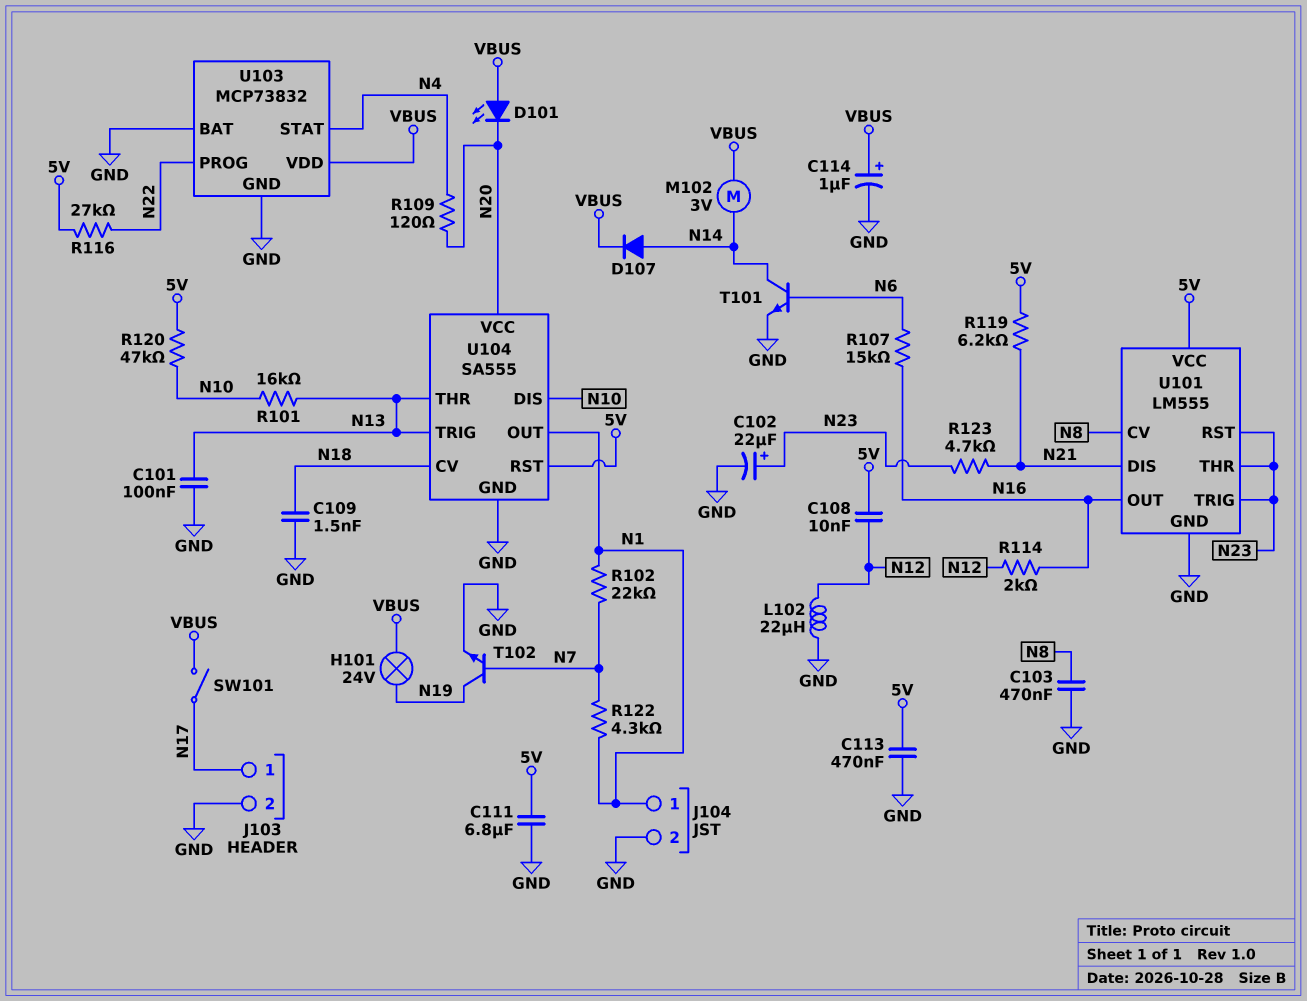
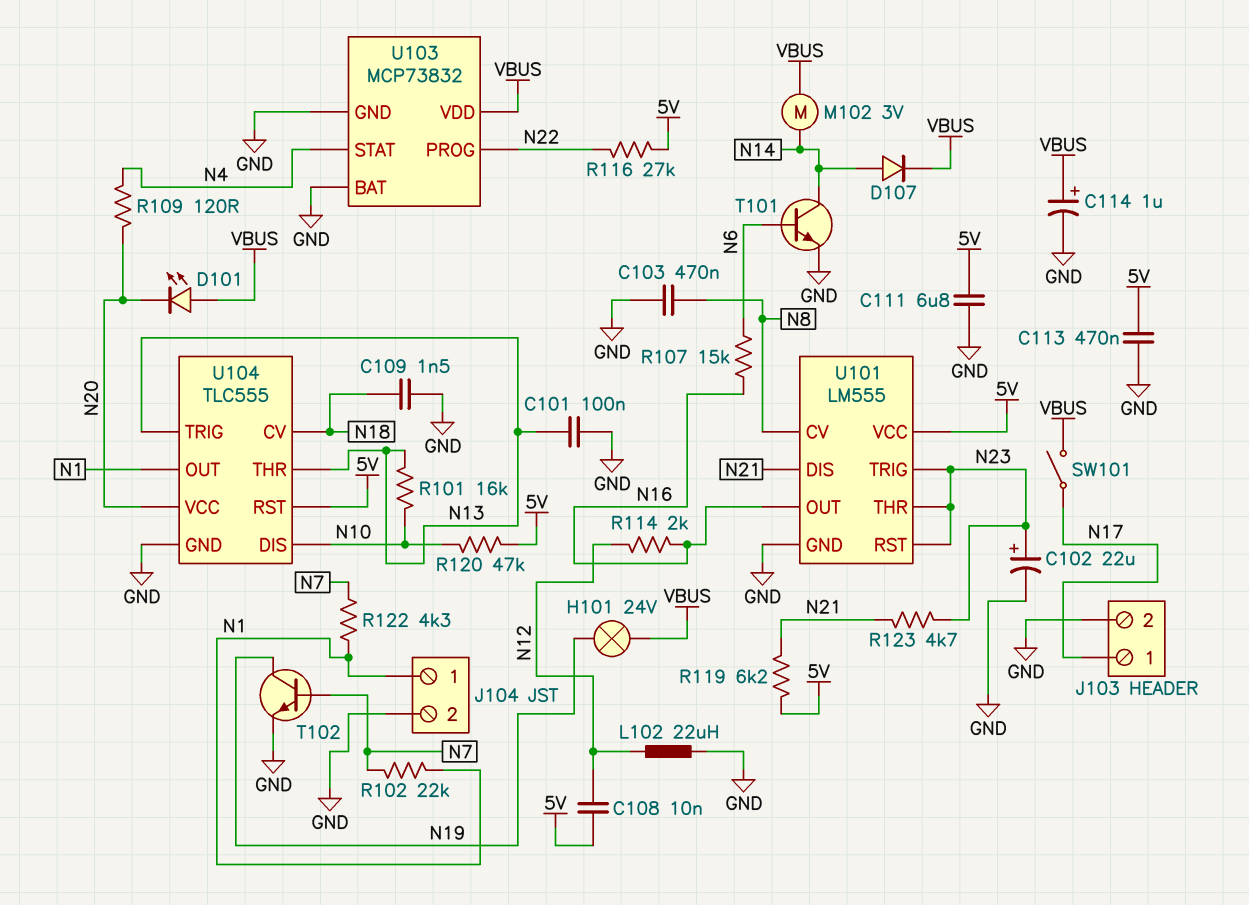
U104: SA555 -> TLC555

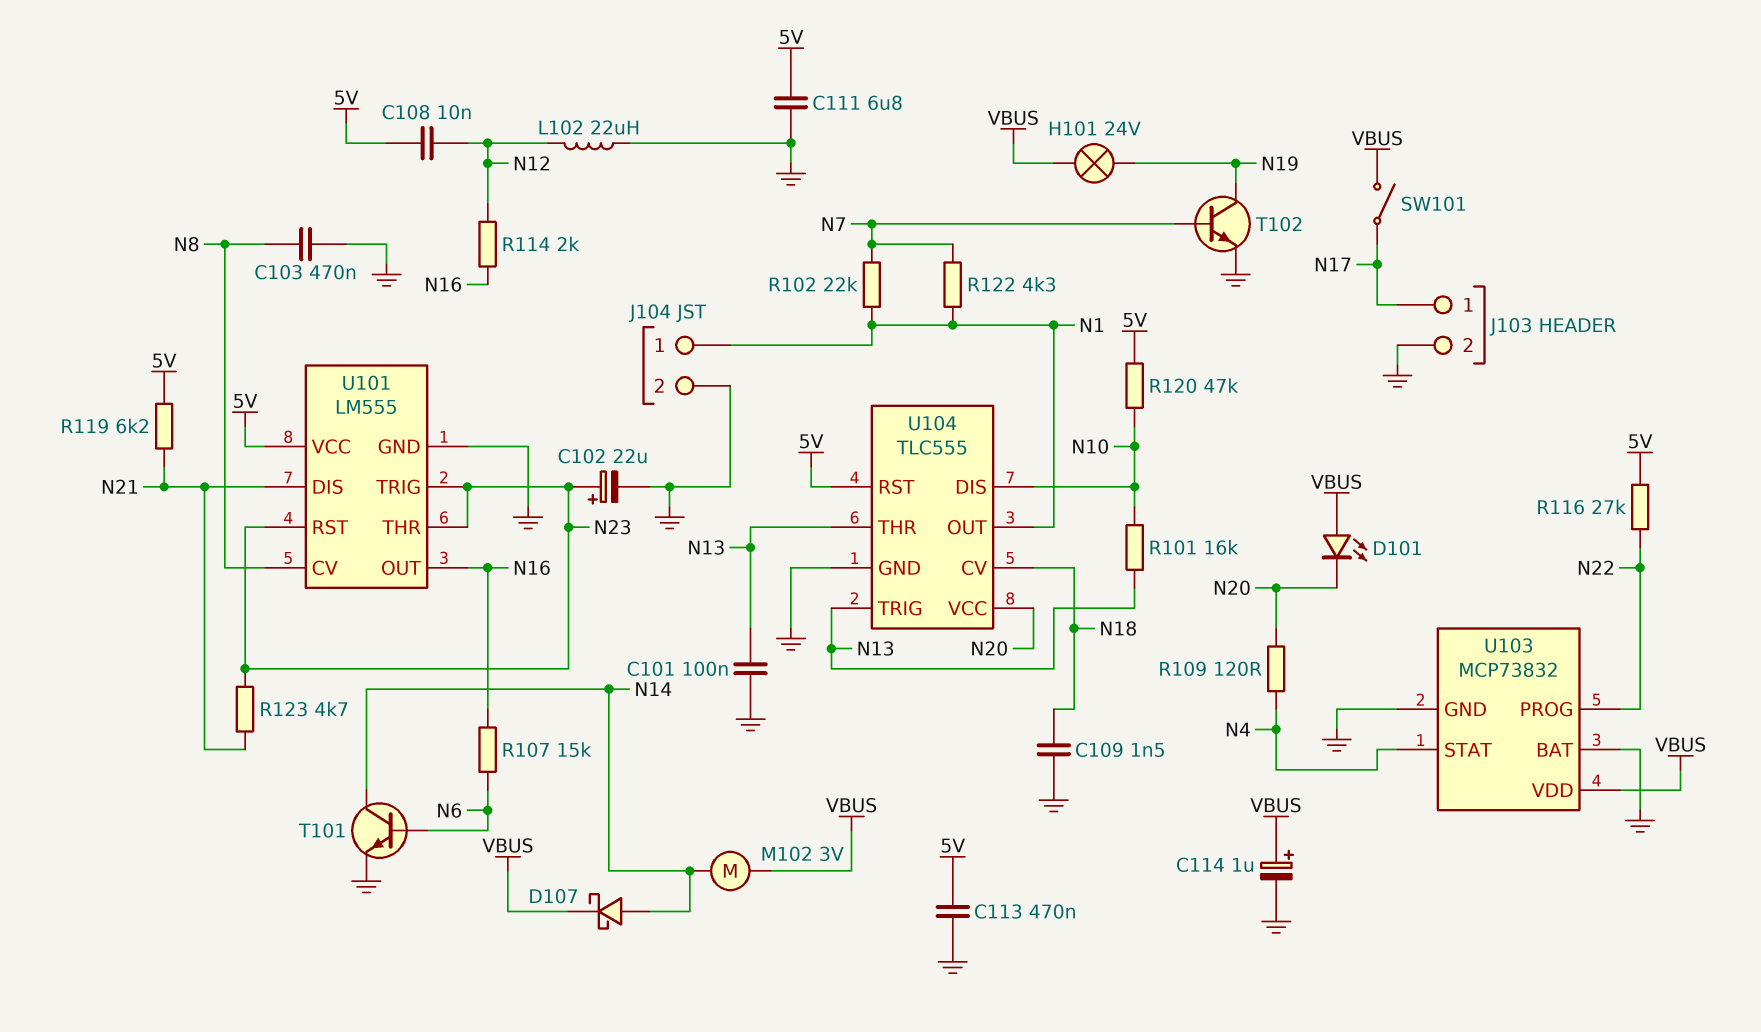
D107: diode (A N14, K VBUS) -> schottky (A N14, K VBUS)

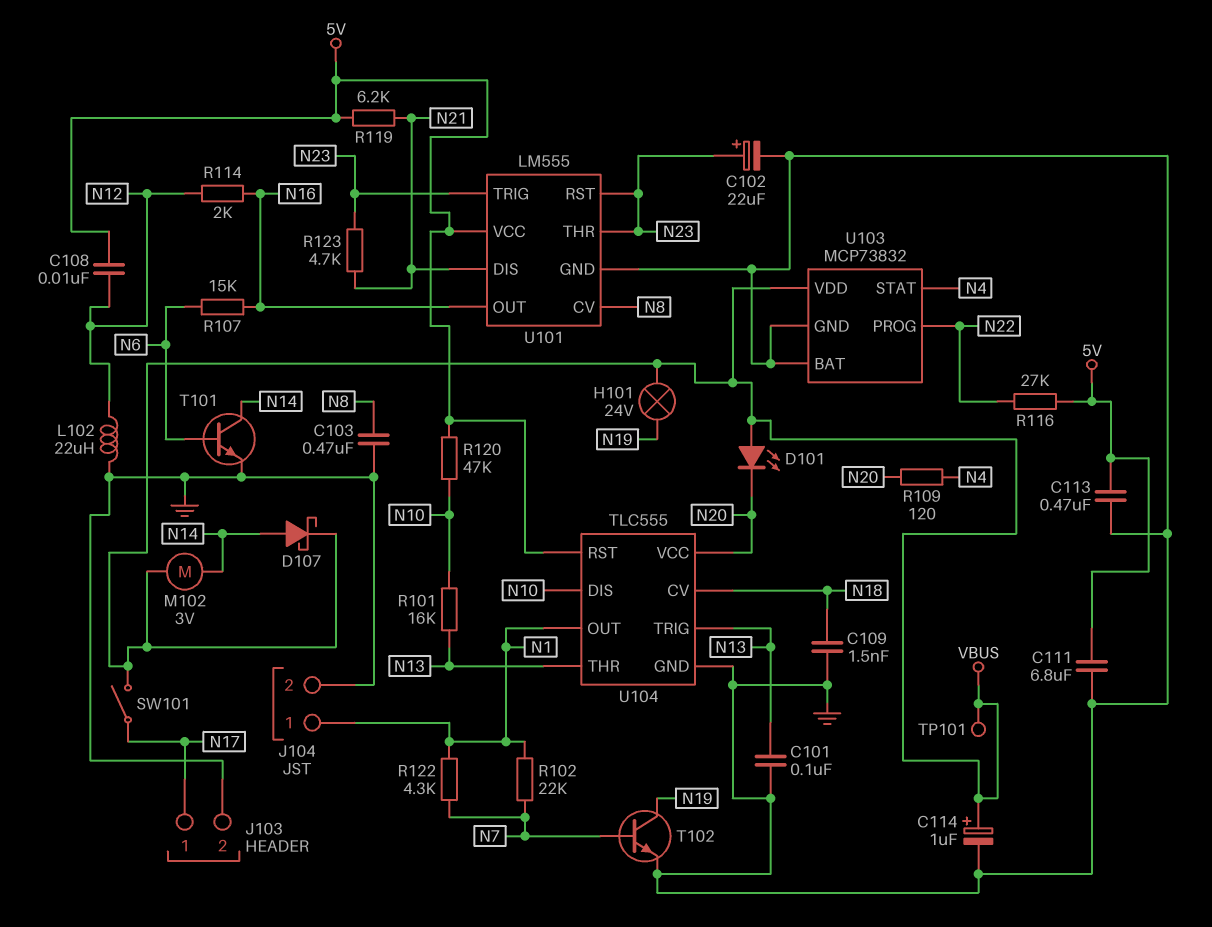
TP101: none -> test point (VBUS)

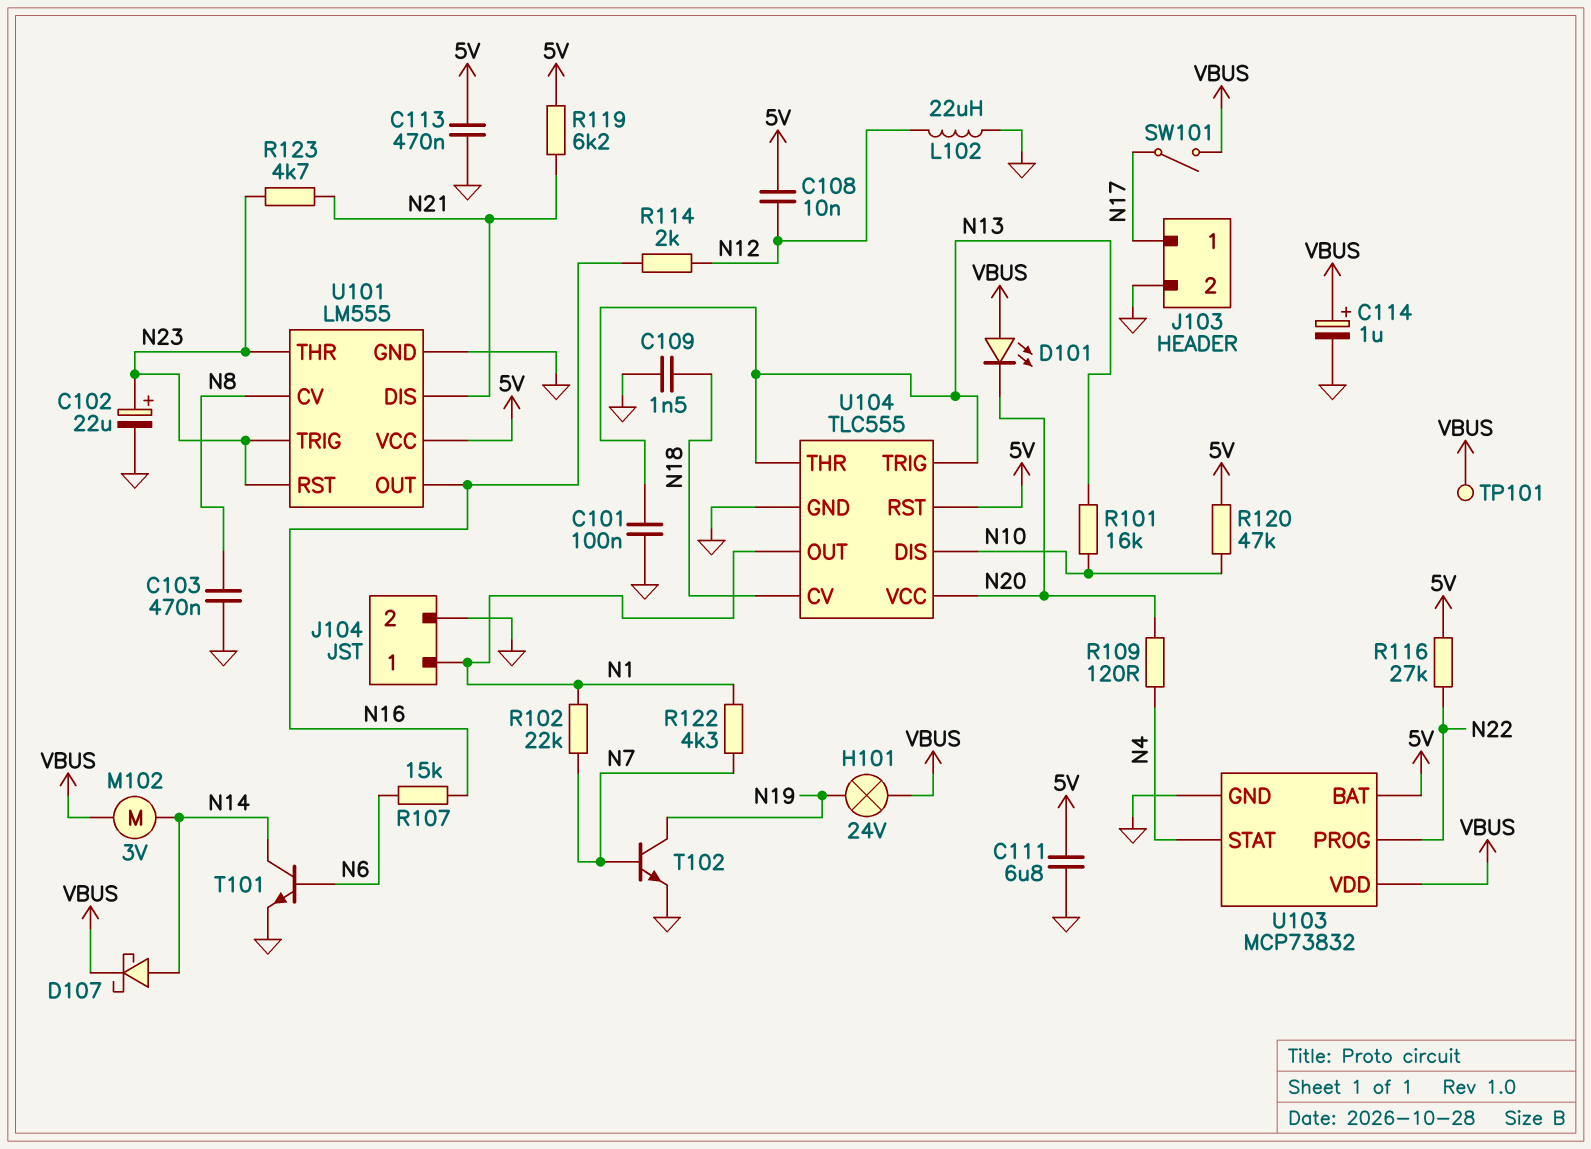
U103 pin BAT: GND -> 5V

